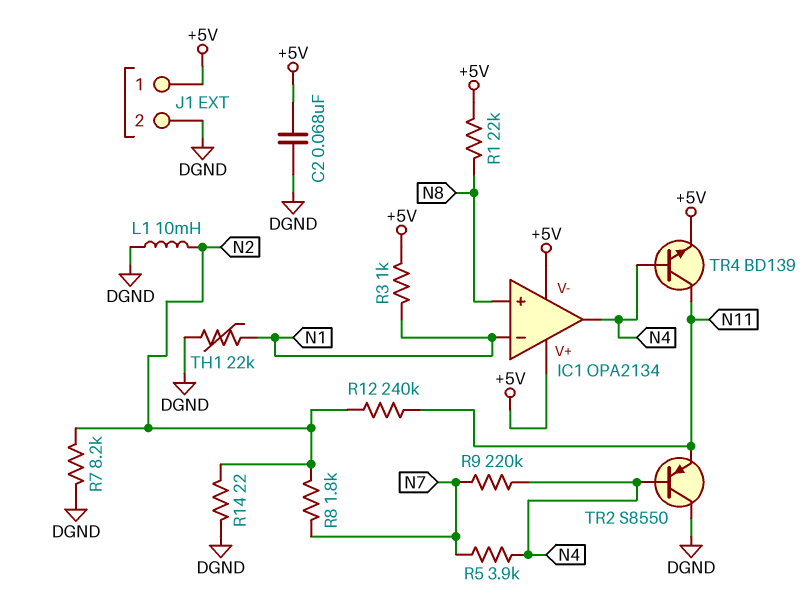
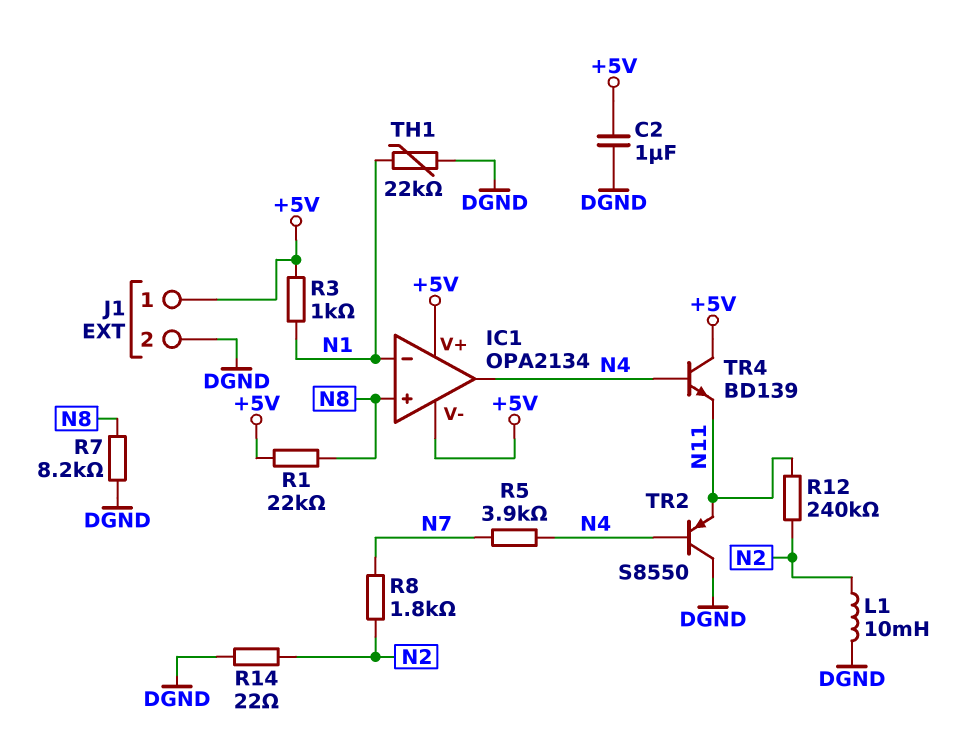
C2: 68nF (+5V, DGND) -> 1uF (+5V, DGND)
R7: 8.2k (DGND, N2) -> 8.2k (DGND, N8)
R9: 220k (N4, N7) -> none
TR4: NPN BD139 (B N4, C N11, E +5V) -> NPN BD139 (B N4, C +5V, E N11)

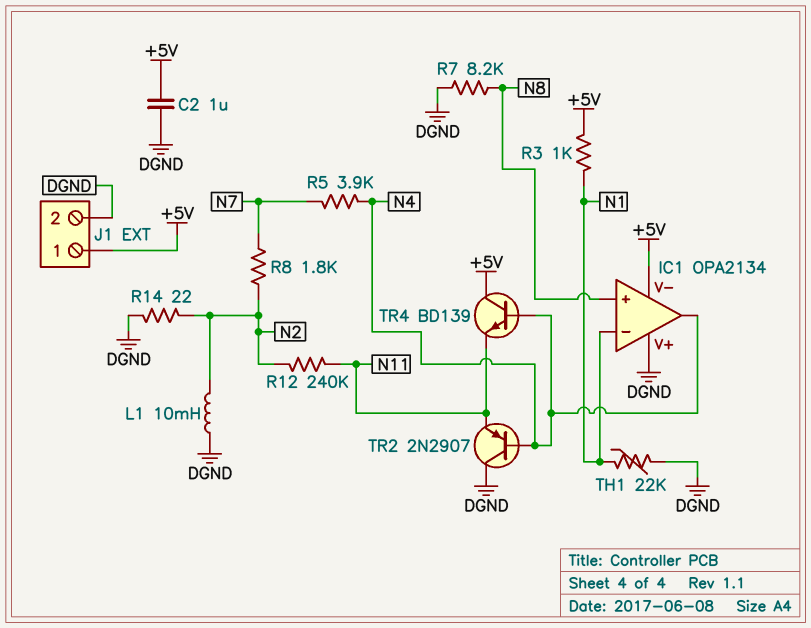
IC1 pin V+: +5V -> DGND
R1: 22k (+5V, N8) -> none
TR2: PNP S8550 (B N4, C DGND, E N11) -> PNP 2N2907 (B N4, C DGND, E N11)

